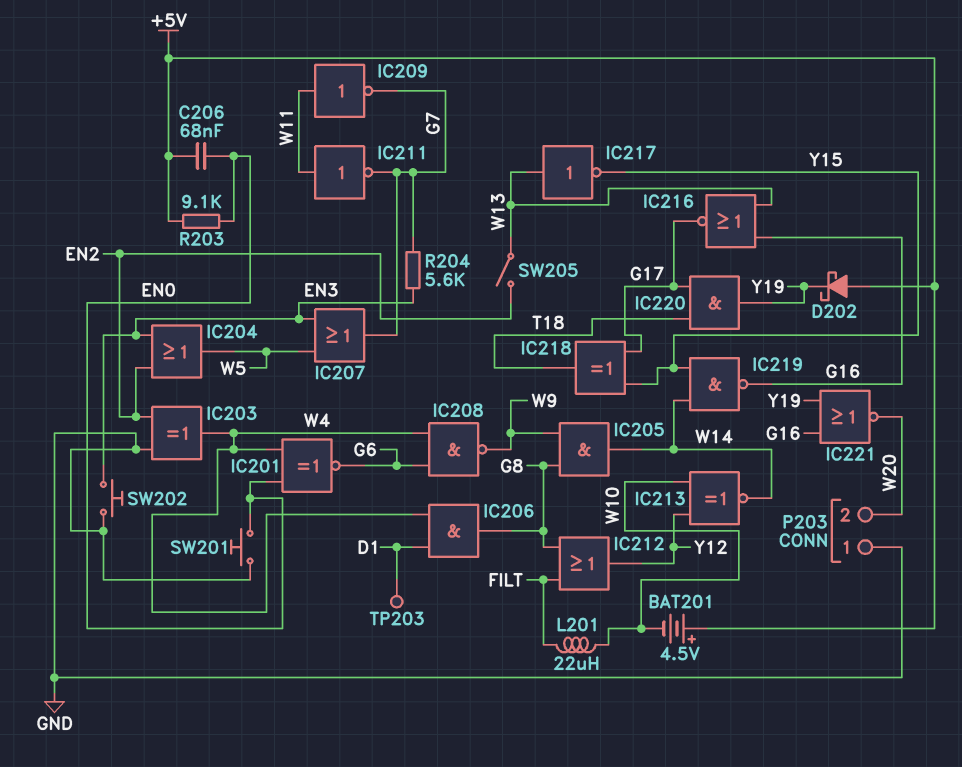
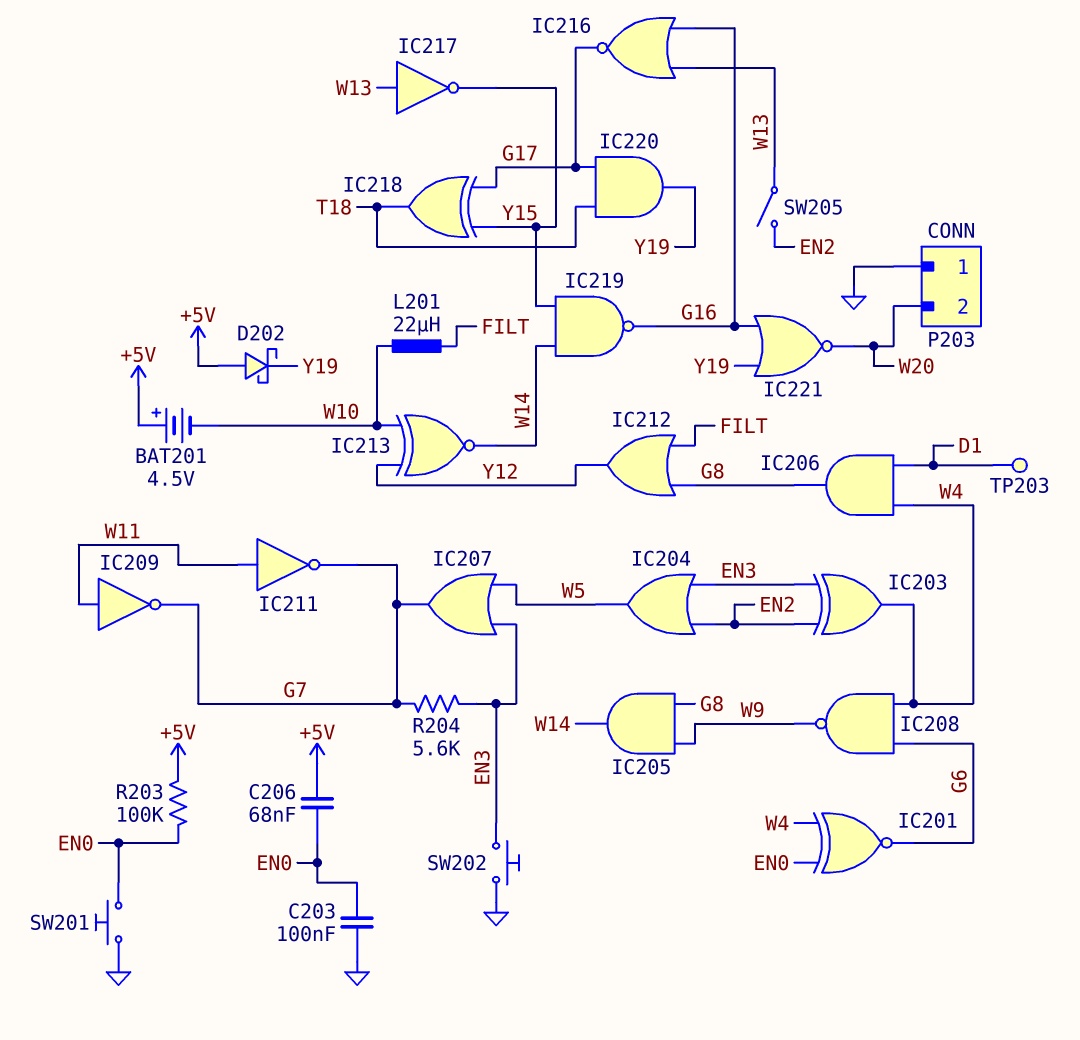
C203: none -> 100nF (EN0, GND)
IC203: XOR (in EN2, in GND, out W4) -> XOR (in EN2, in EN3, out W4)
R203: 9.1k (+5V, EN0) -> 100k (+5V, EN0)

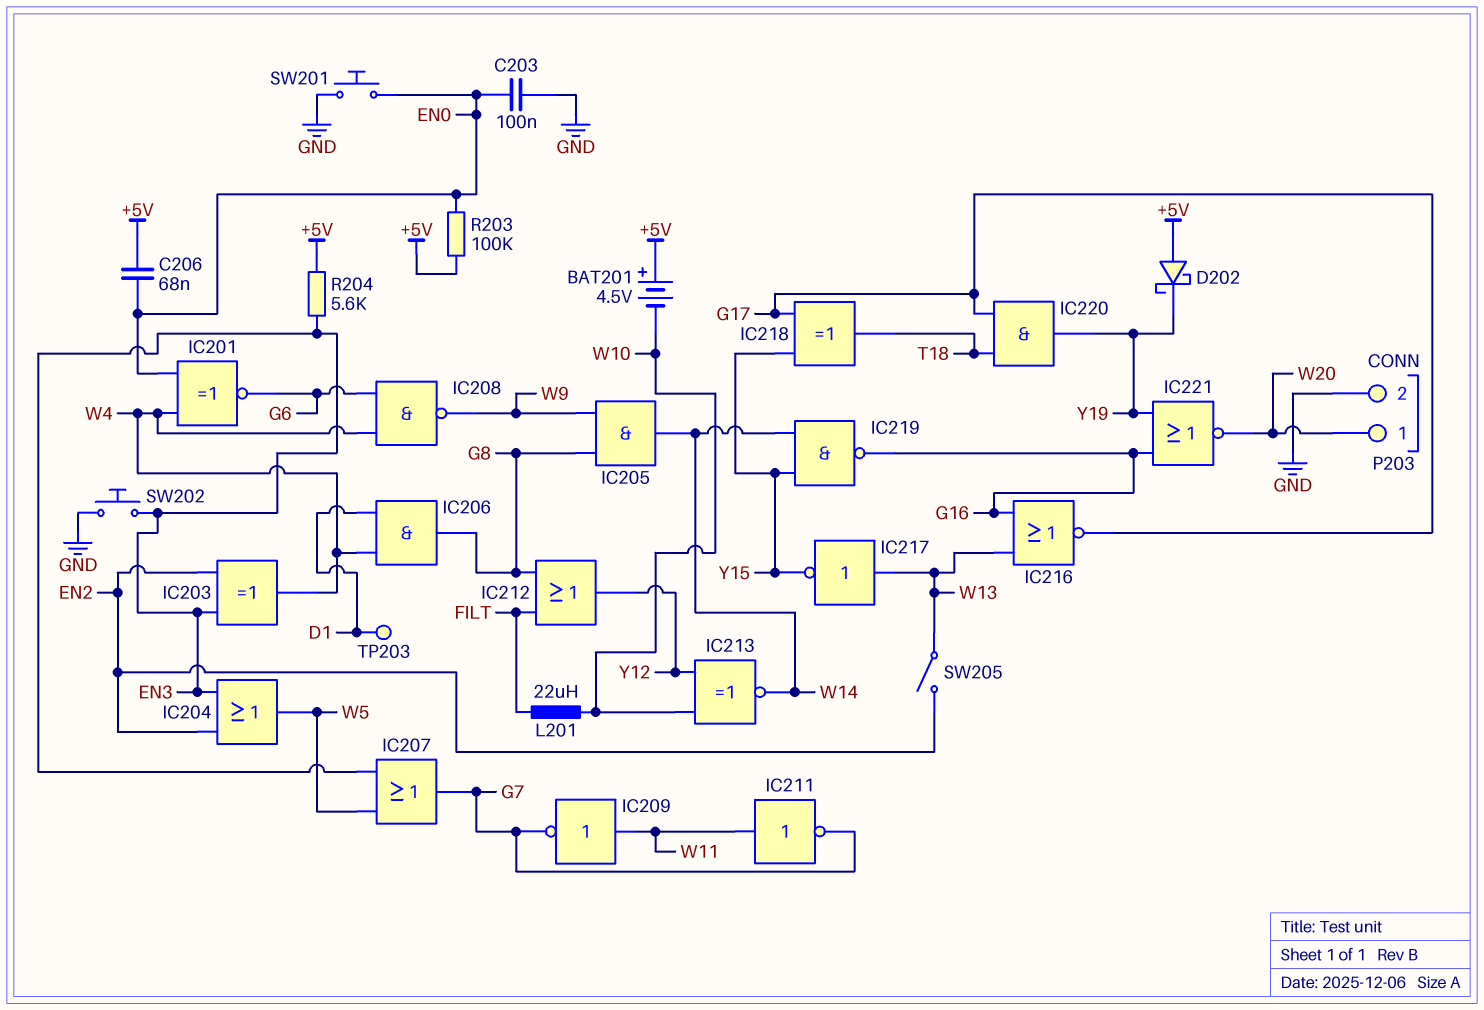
P203 pin 1: GND -> W20
P203 pin 2: W20 -> GND
R204: 5.6k (EN3, G7) -> 5.6k (+5V, EN3)

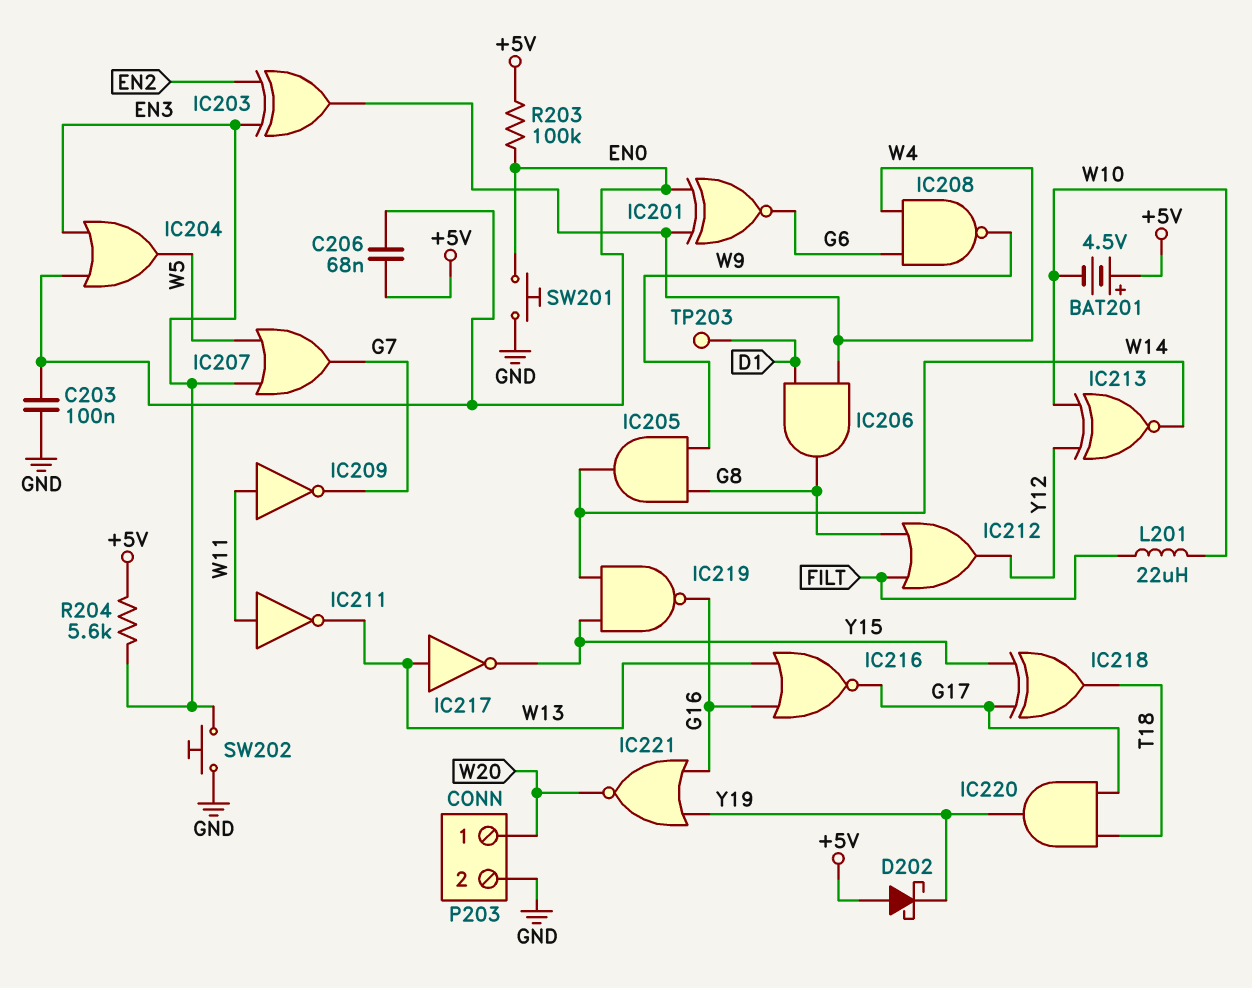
IC204: OR (in EN2, in EN3, out W5) -> OR (in EN0, in EN3, out W5)
IC211: NOT (in W11, out G7) -> NOT (in W11, out W13)
SW205: switch (EN2, W13) -> none

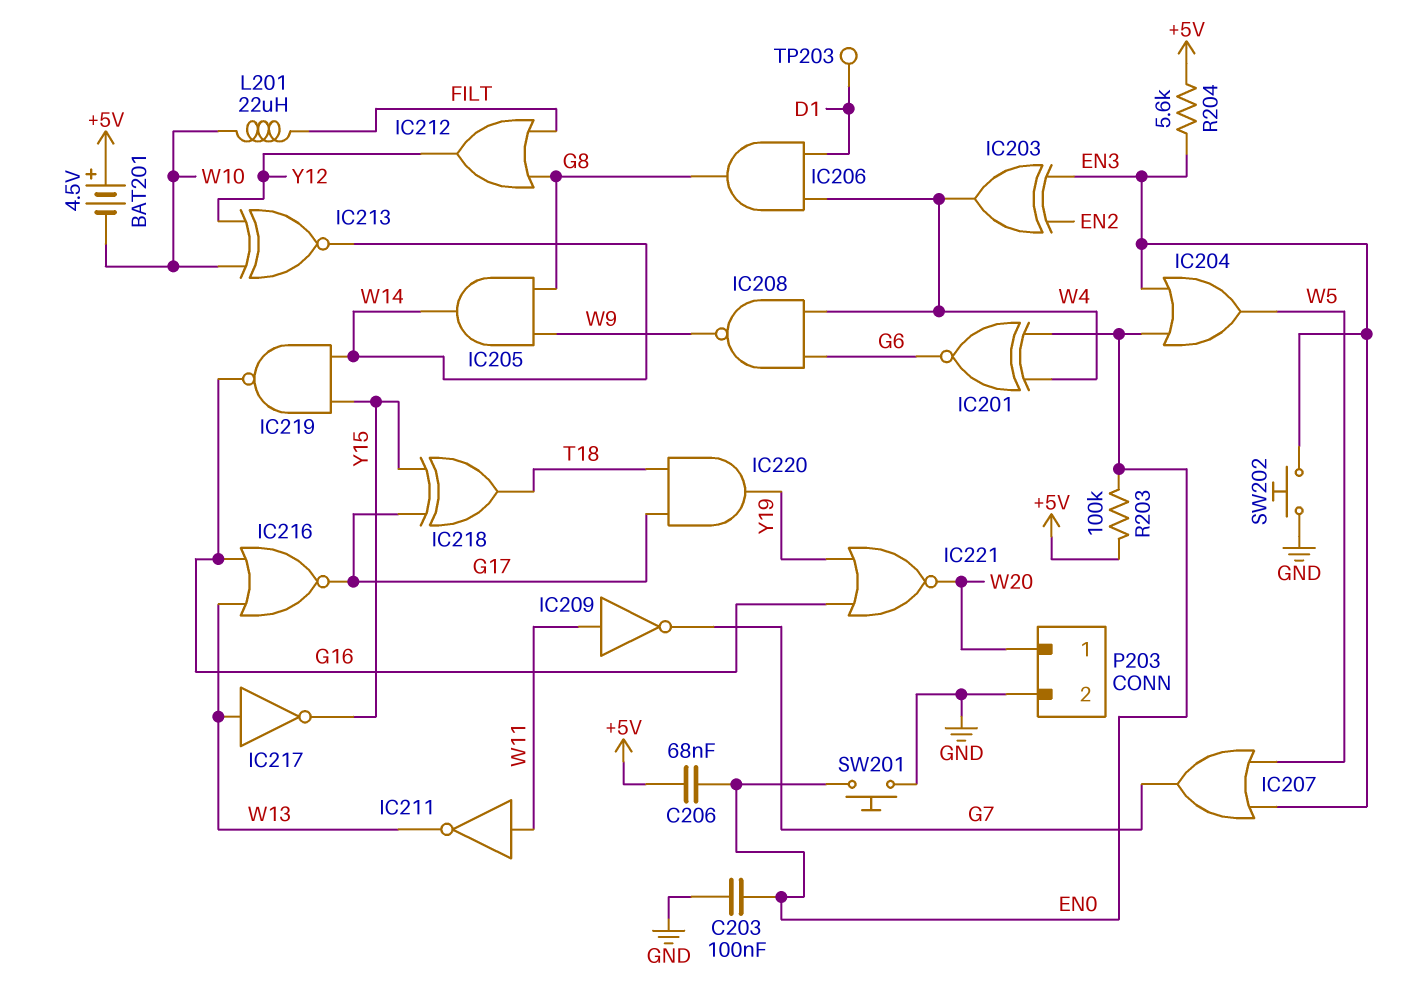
D202: schottky (A +5V, K Y19) -> none

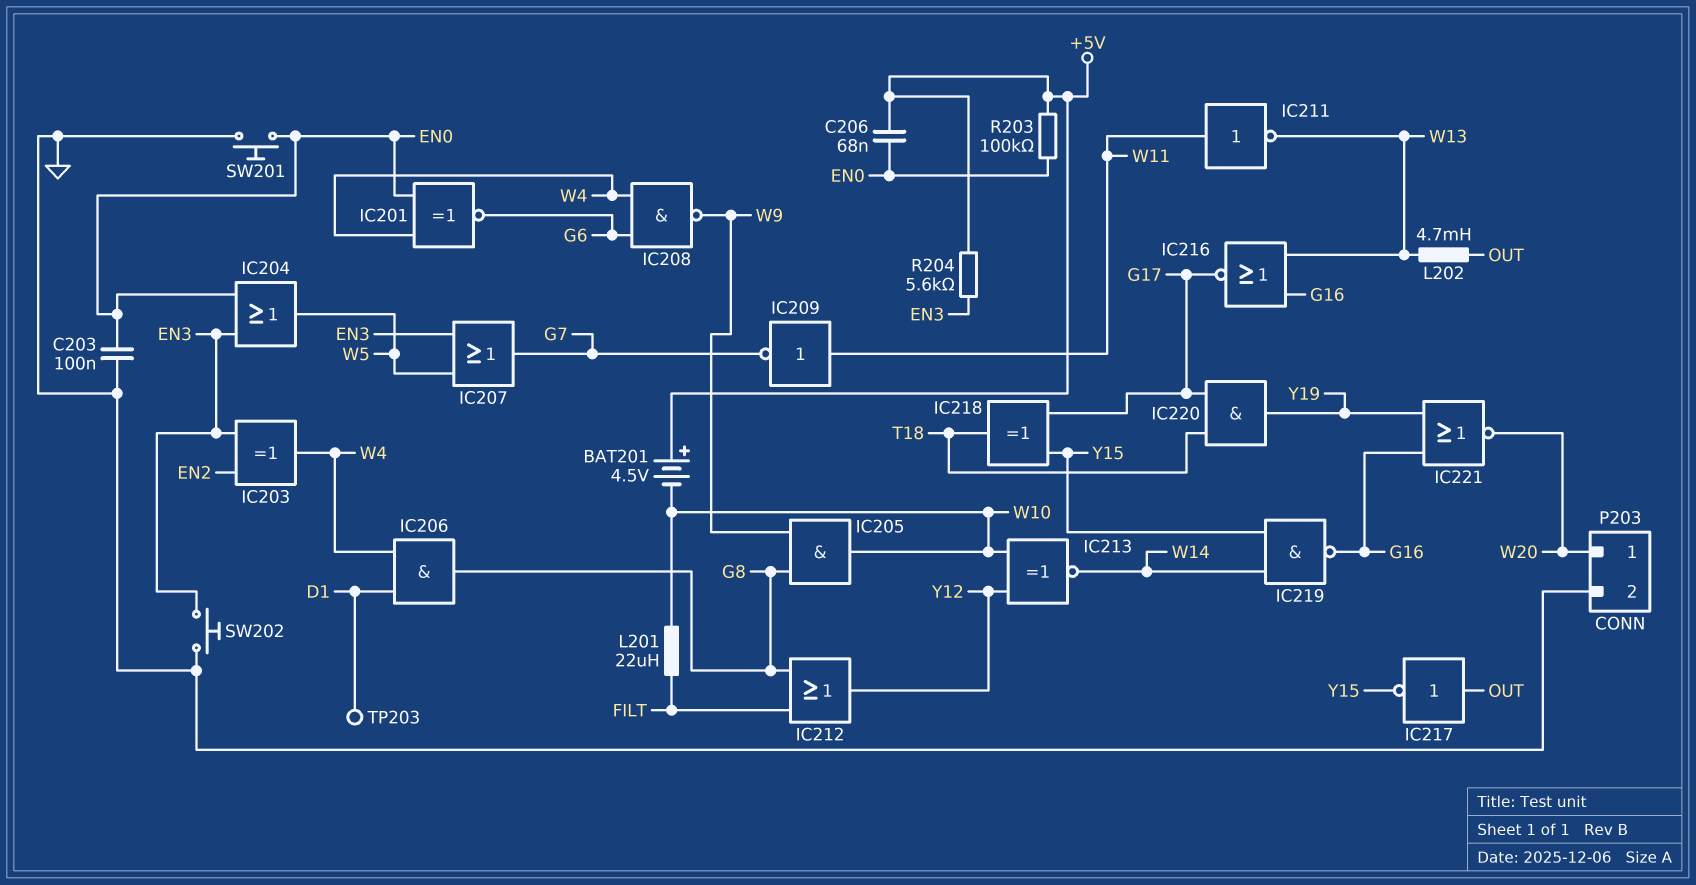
IC205: AND (in G8, in W9, out W14) -> AND (in G8, in W9, out W10)
IC217: NOT (in W13, out Y15) -> NOT (in OUT, out Y15)
L202: none -> 4.7mH (OUT, W13)

